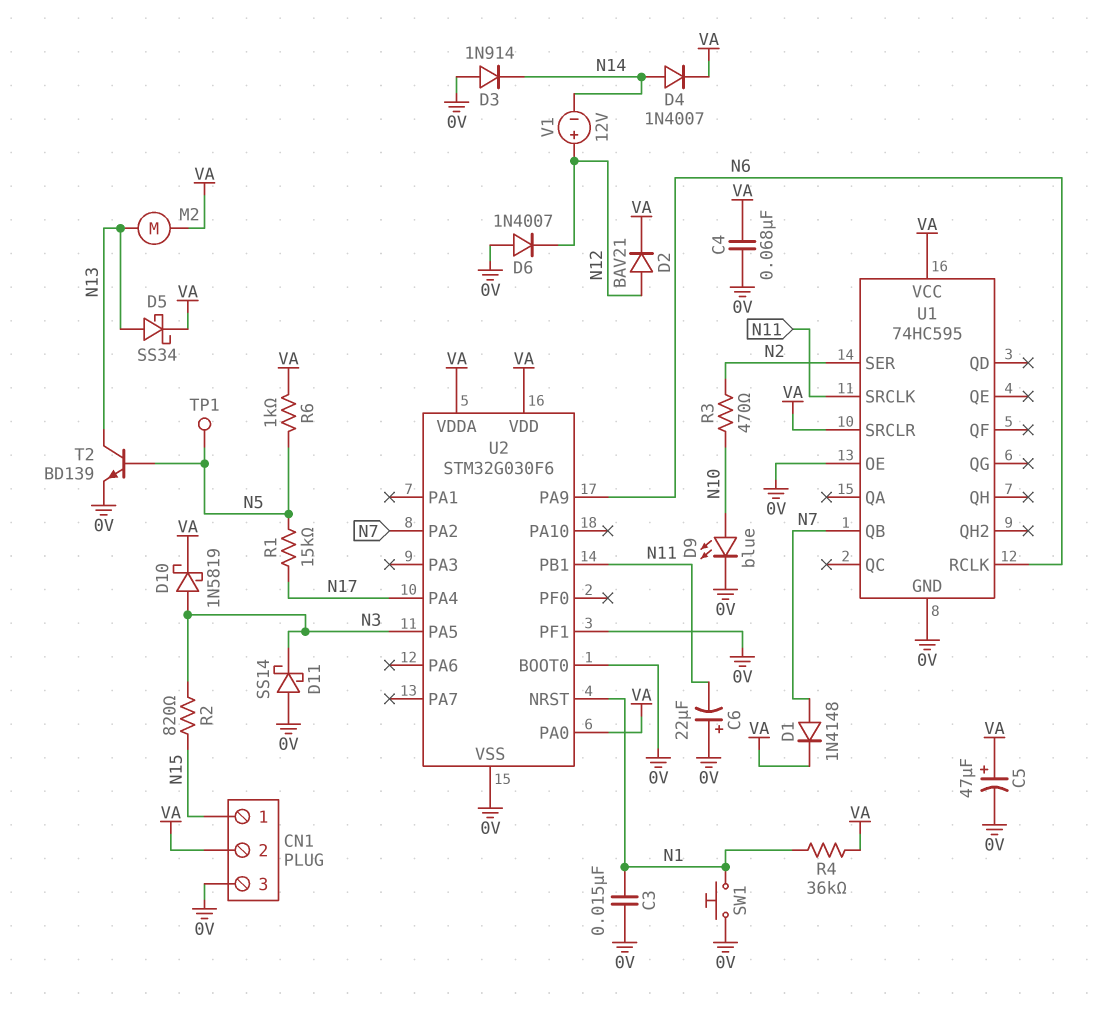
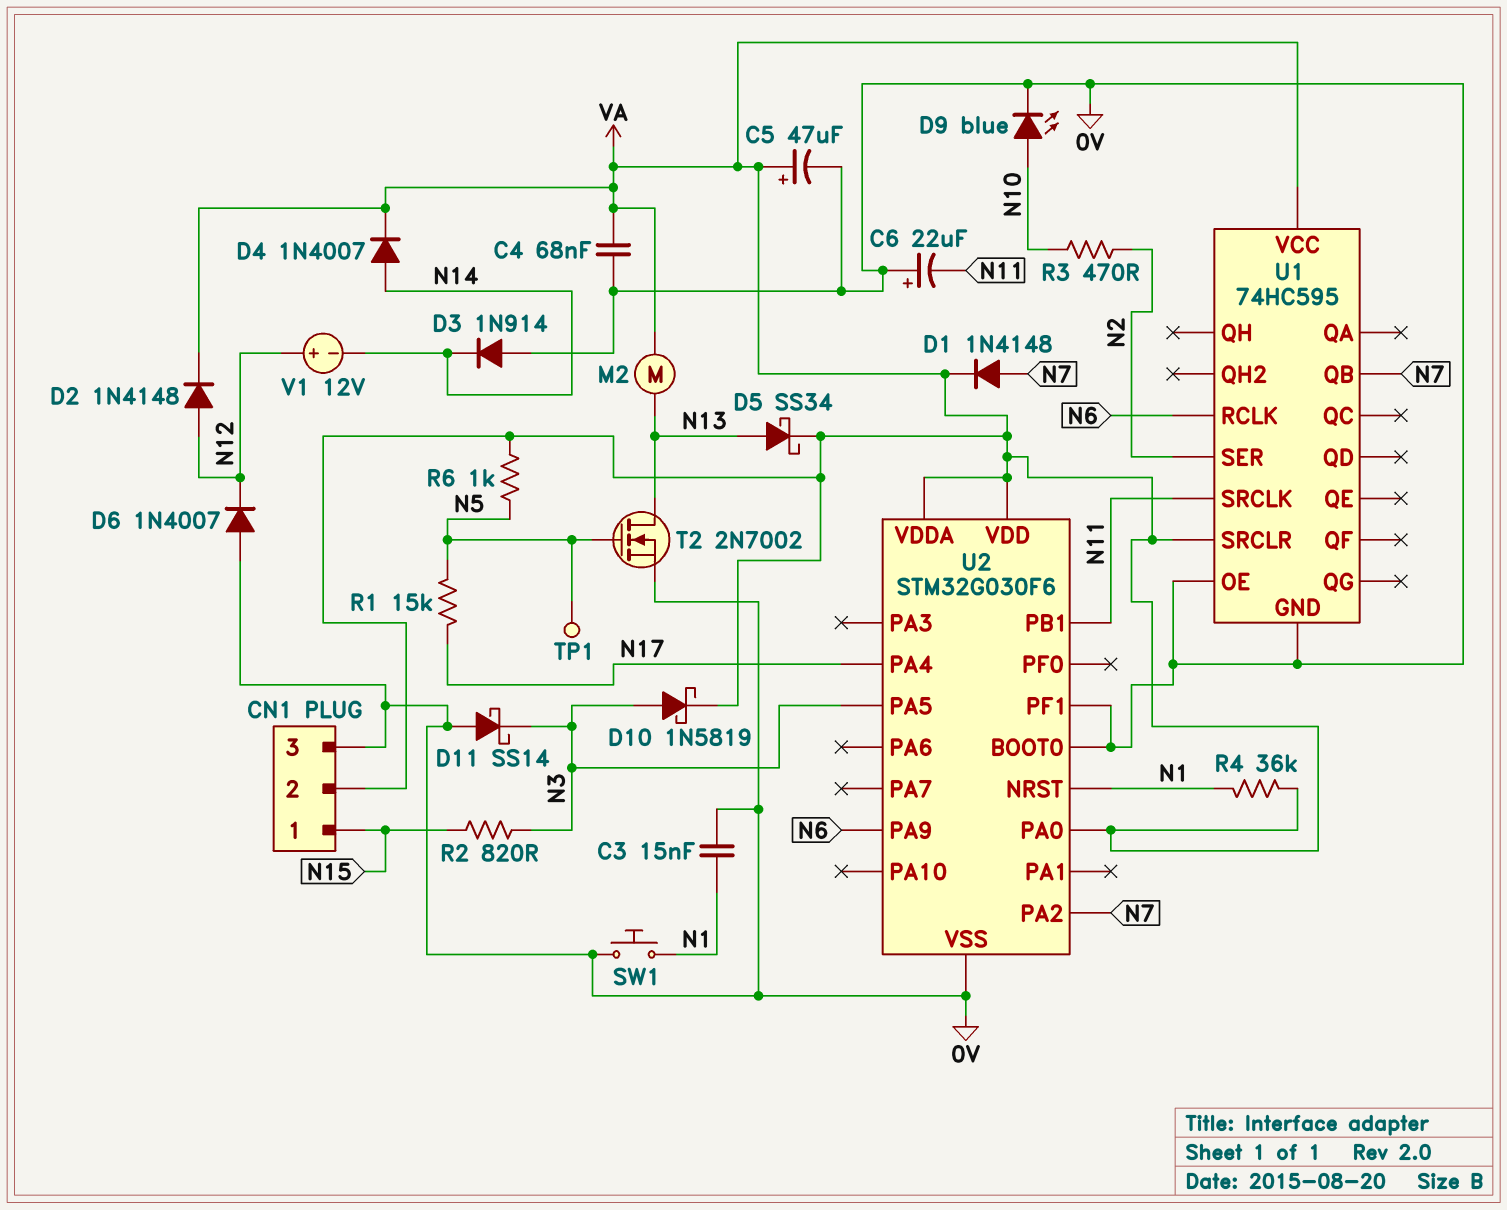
D2: diode BAV21 (A N12, K VA) -> diode 1N4148 (A N12, K VA)
T2: NPN BD139 (B N5, C N13, E 0V) -> NMOS 2N7002 (G N5, D N13, S 0V)

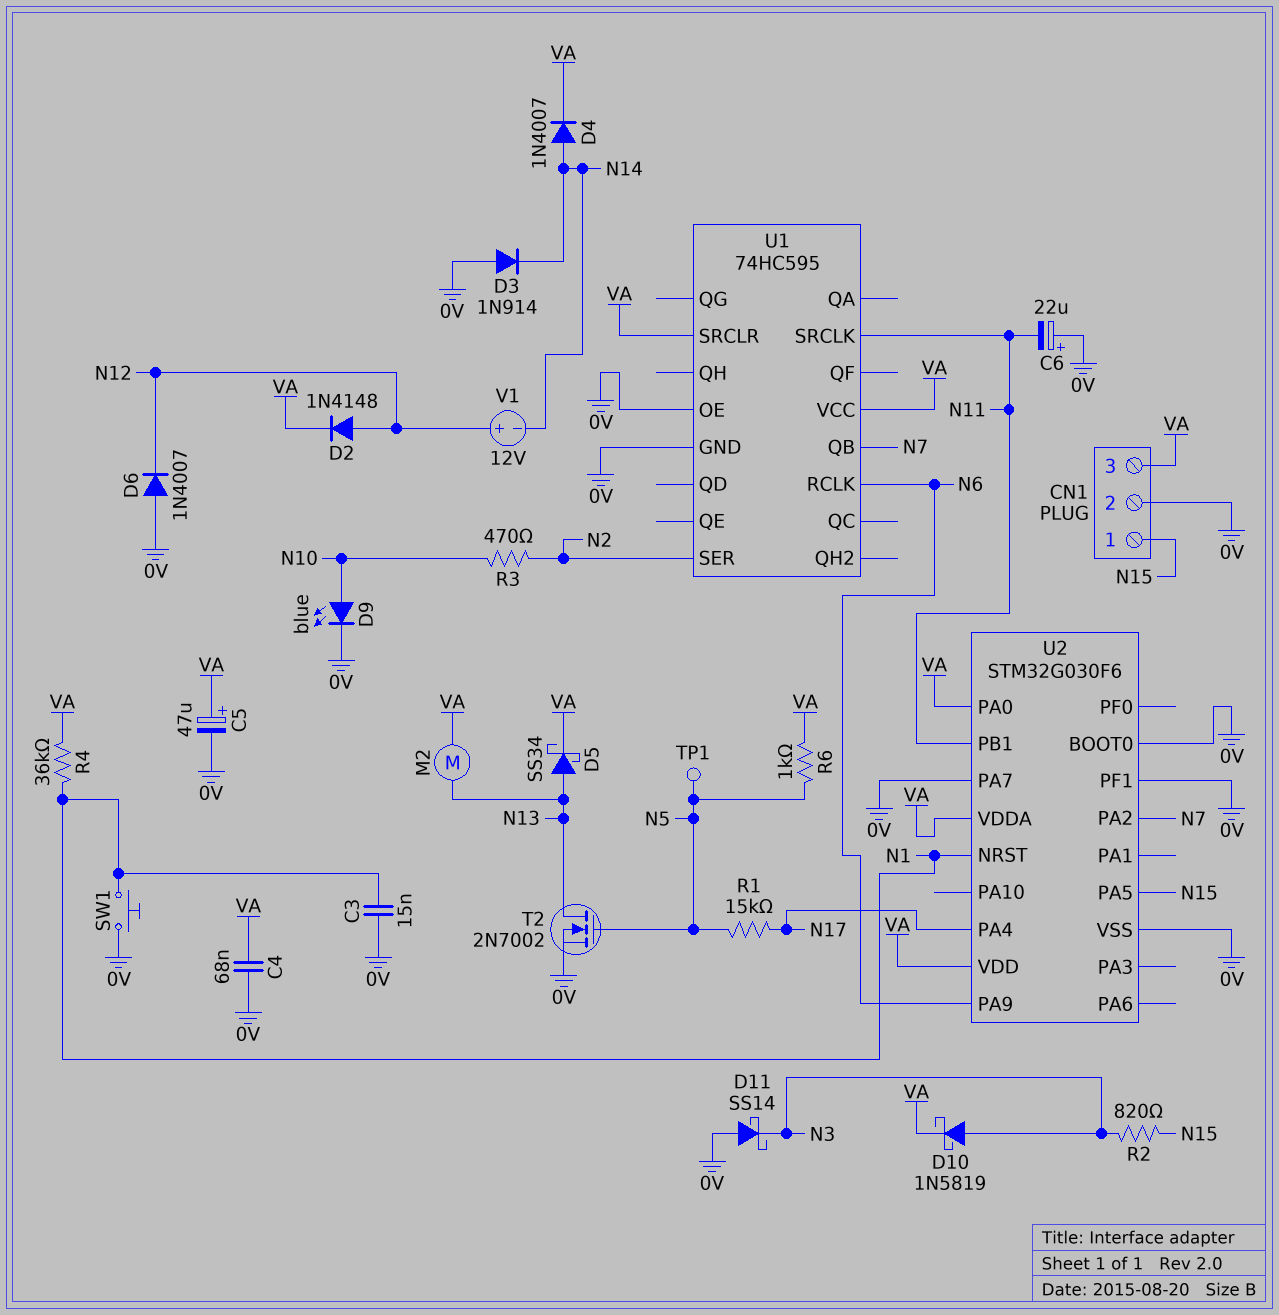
CN1 pin 2: VA -> 0V
CN1 pin 3: 0V -> VA
D1: diode 1N4148 (A N7, K VA) -> none
U2 pin PA5: N3 -> N15
U2 pin PA7: none -> 0V

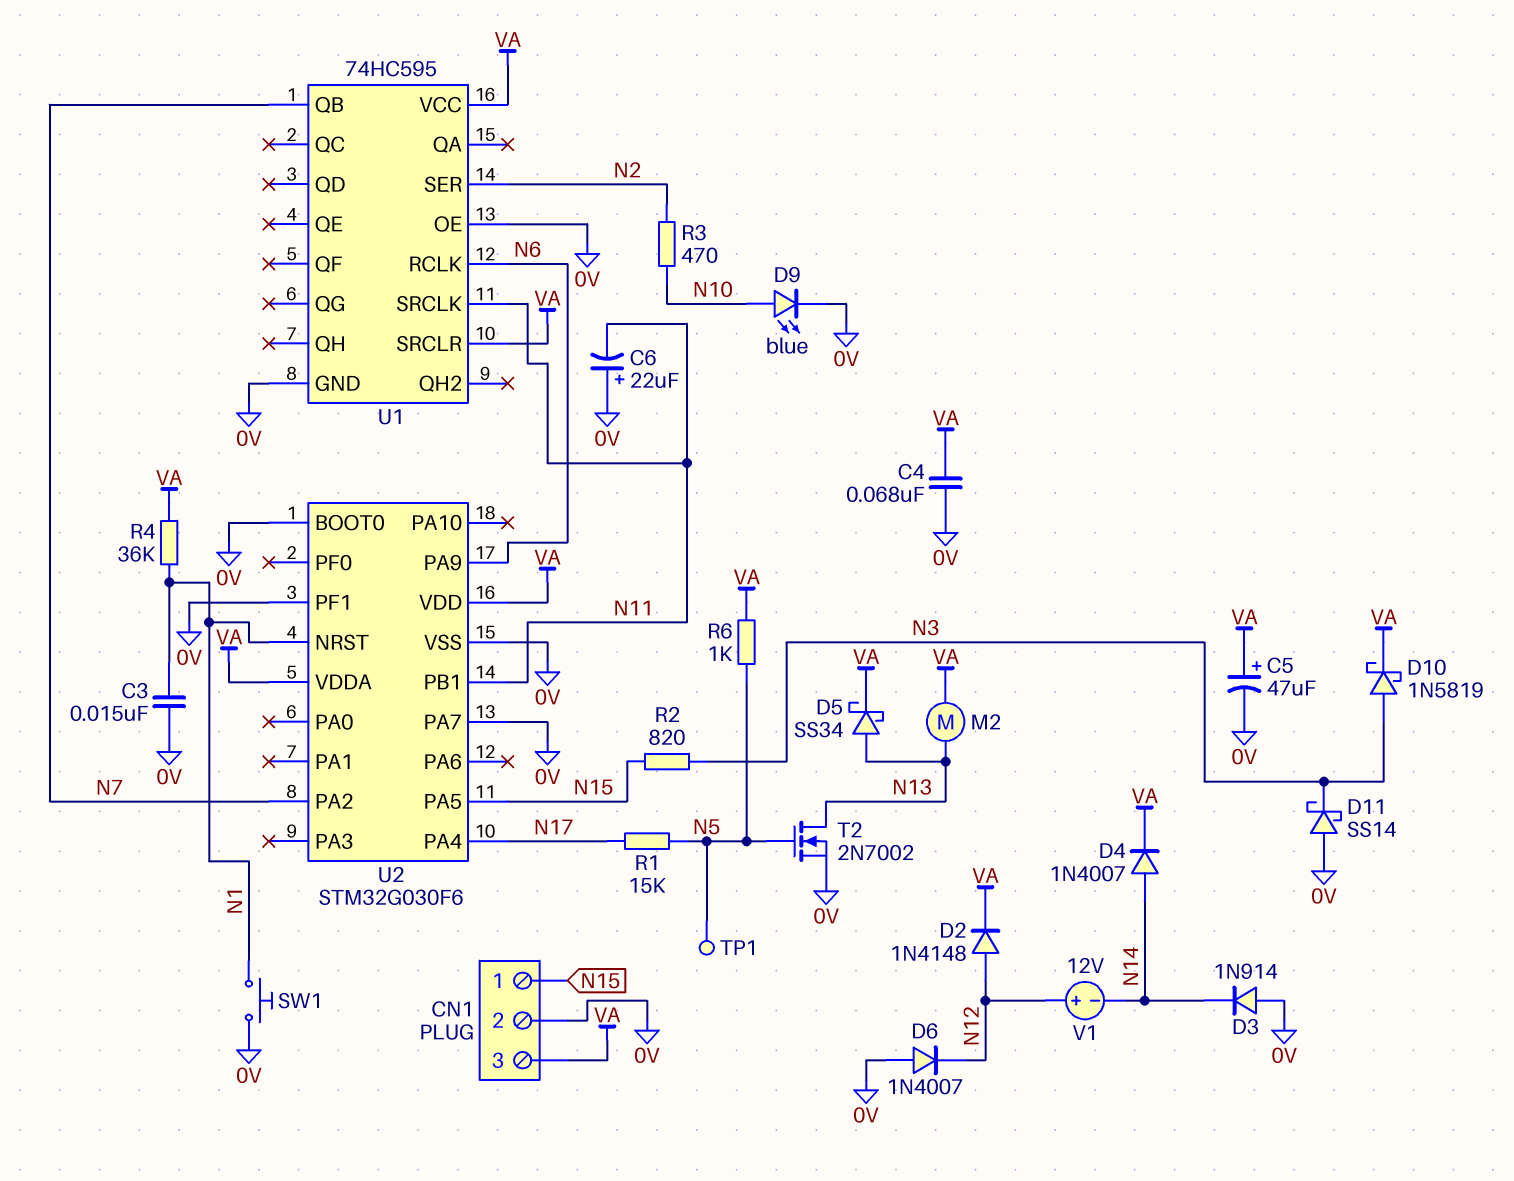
U2 pin PA0: VA -> none

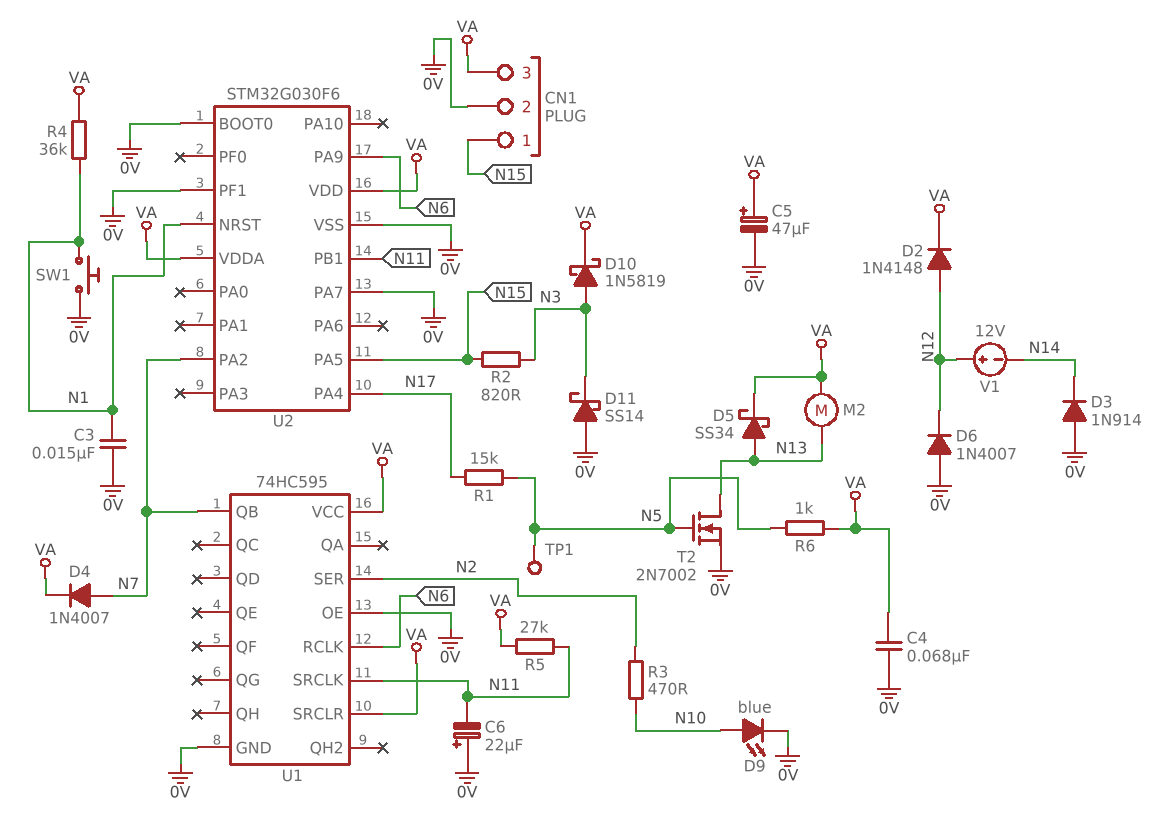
D4: diode 1N4007 (A N14, K VA) -> diode 1N4007 (A N7, K VA)
R5: none -> 27k (N11, VA)

